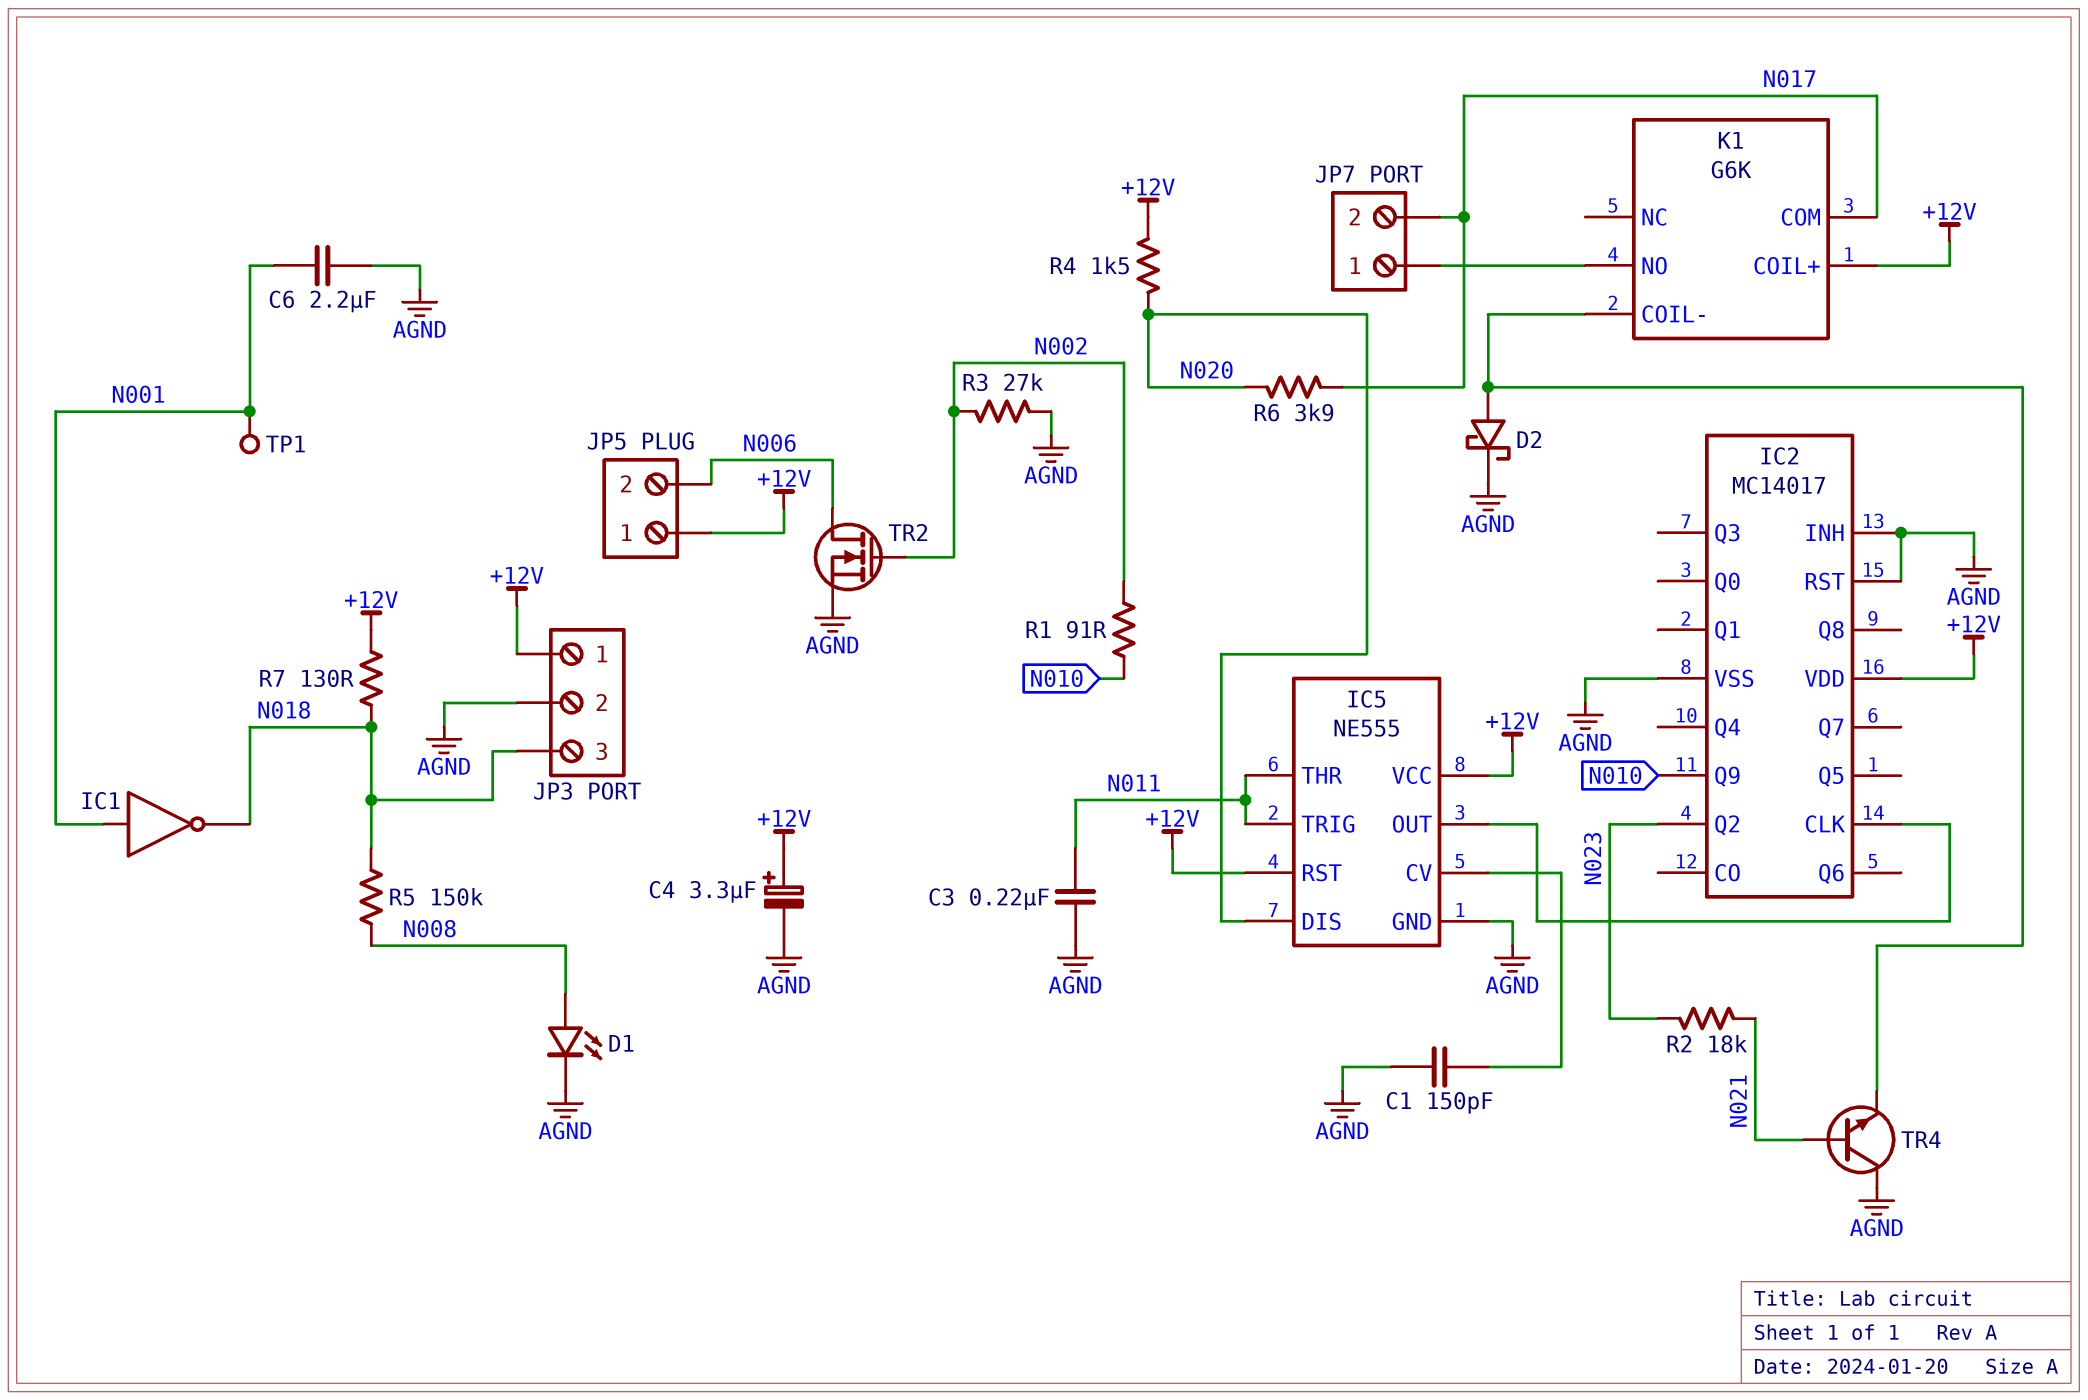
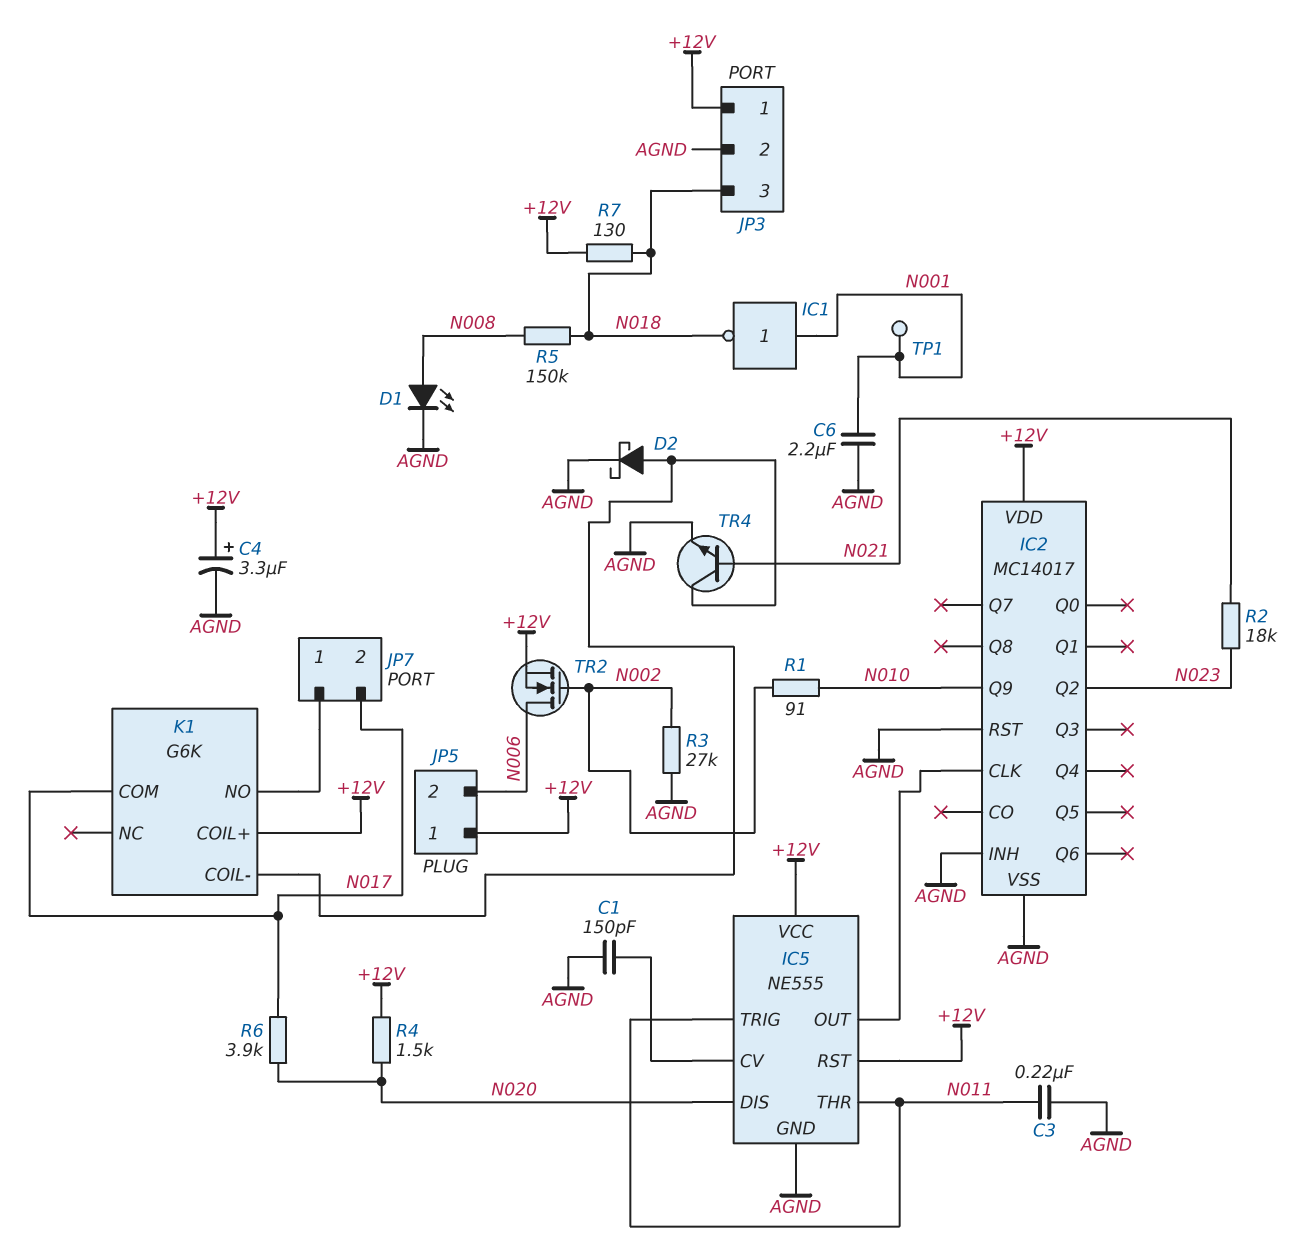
TR2: NMOS (G N002, D N006, S AGND) -> NMOS (G N002, D N006, S +12V)
TR4: NPN (B N021, C AGND, E K1/COIL-) -> NPN (B N021, C K1/COIL-, E AGND)

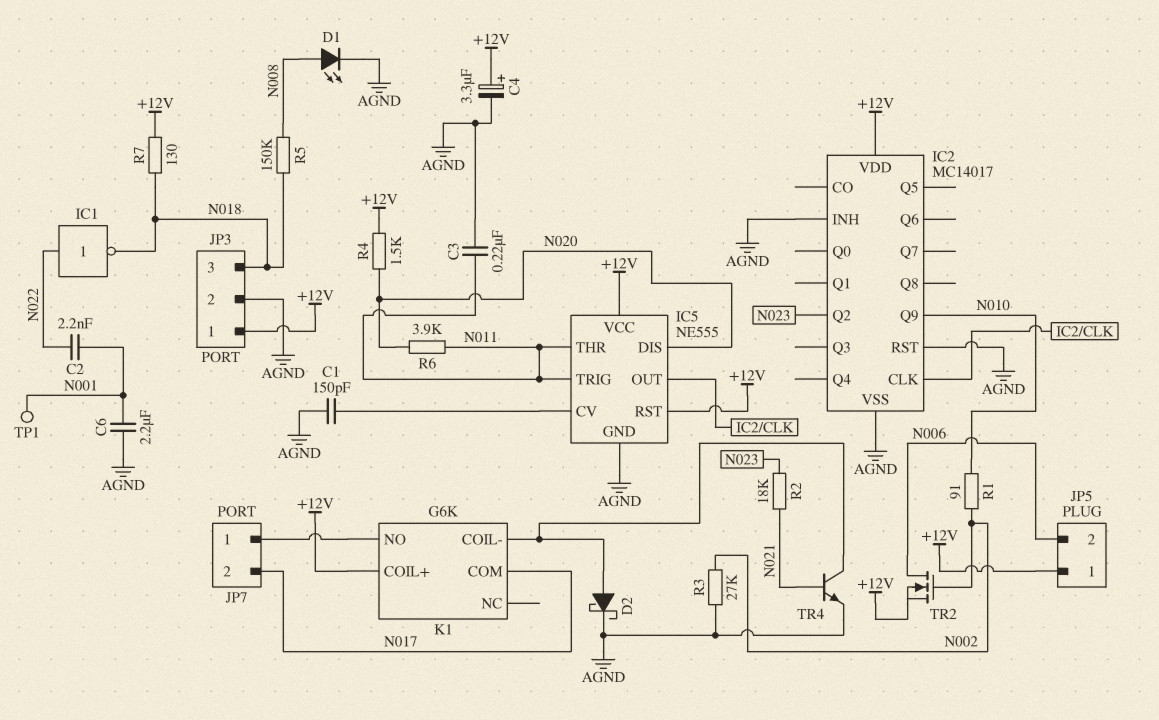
C2: none -> 2.2nF (N001, N022)
IC1: NOT (in N001, out N018) -> NOT (in N022, out N018)
R6: 3.9k (N017, N020) -> 3.9k (N011, N020)

